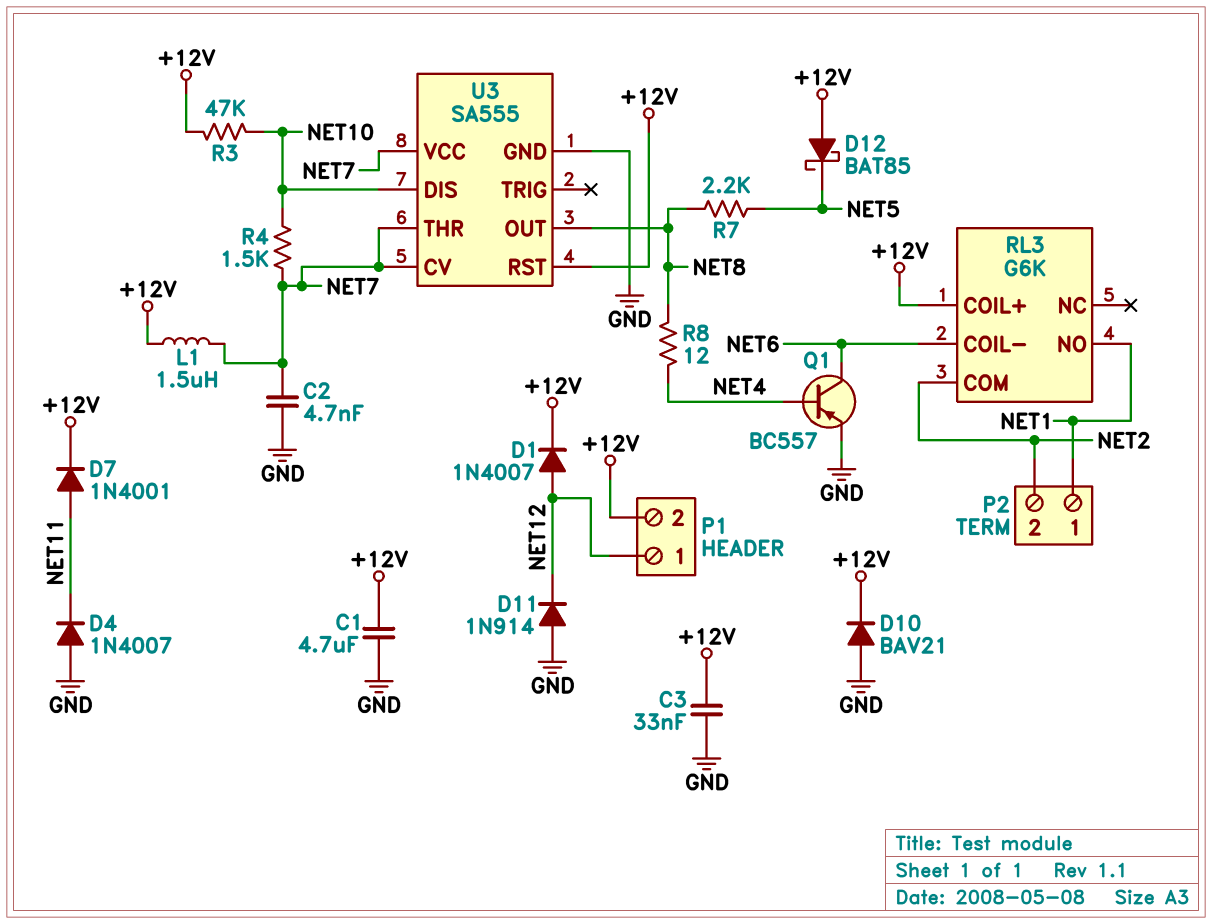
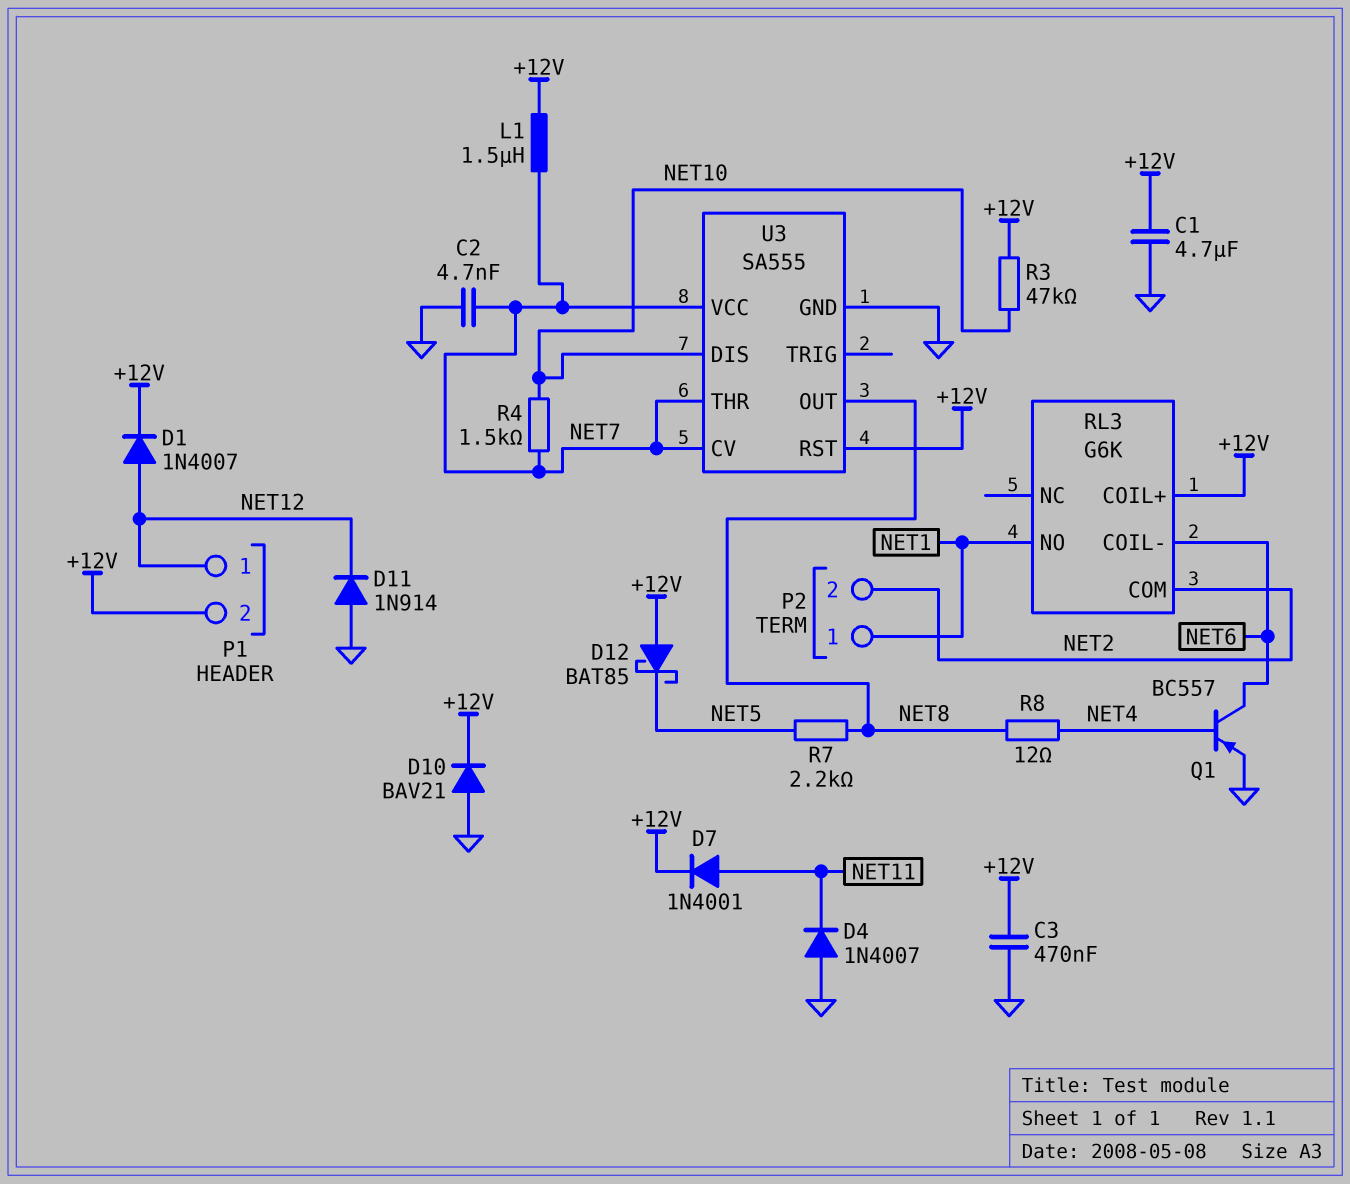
C3: 33nF (+12V, GND) -> 470nF (+12V, GND)

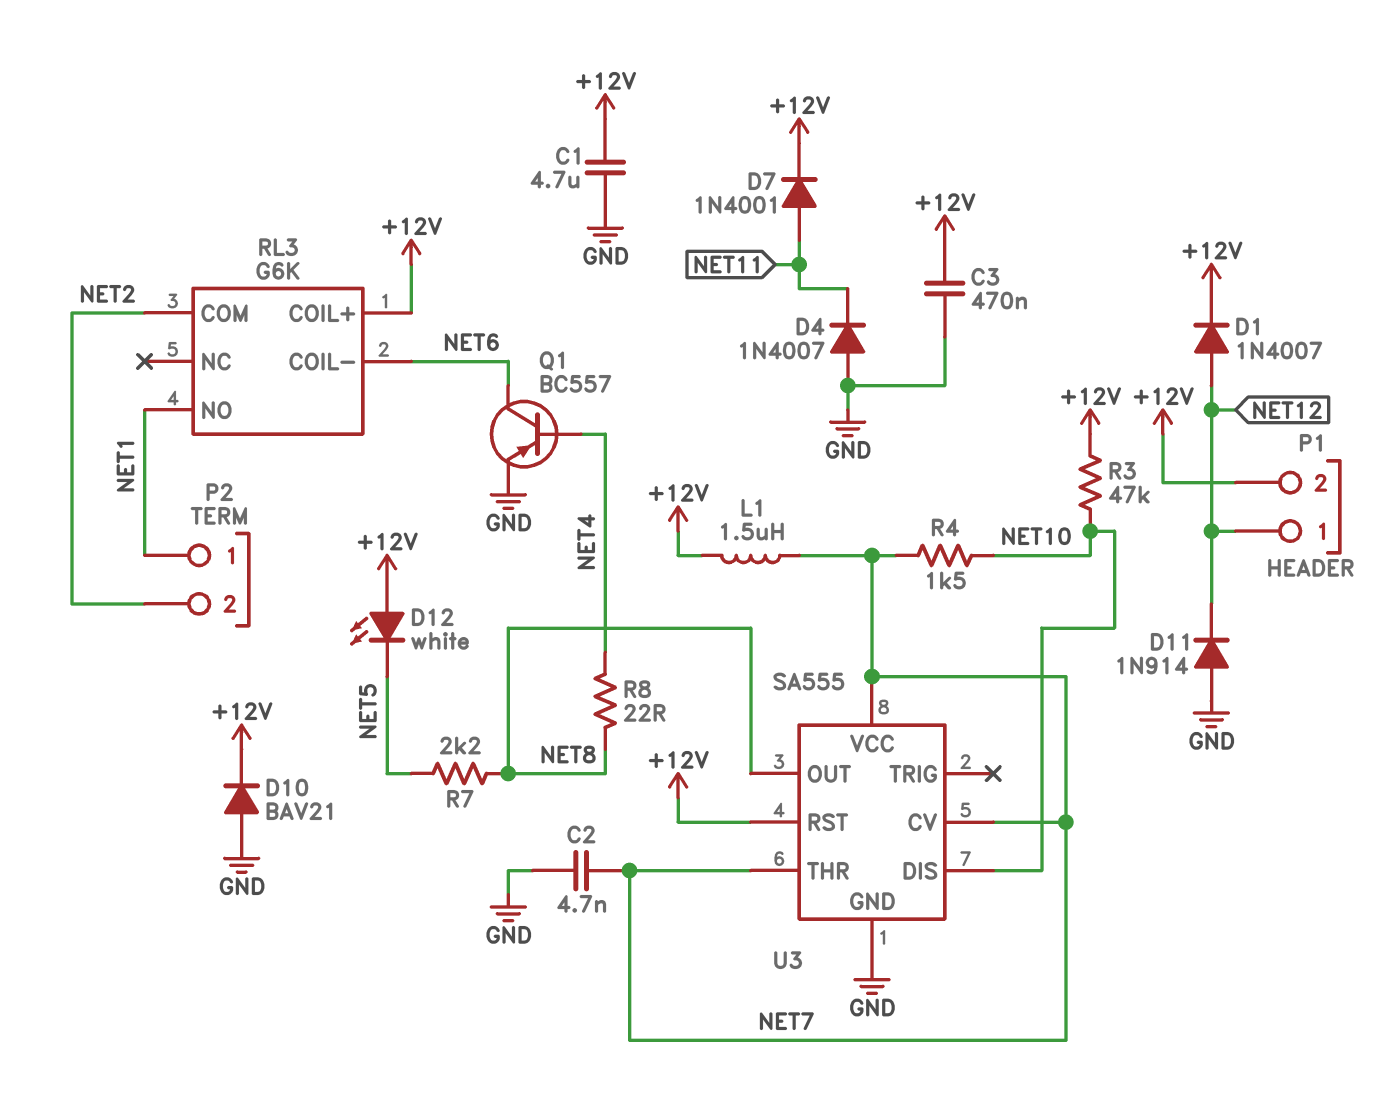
D12: schottky BAT85 (A +12V, K NET5) -> LED white (A +12V, K NET5)
R8: 12 (NET4, NET8) -> 22 (NET4, NET8)

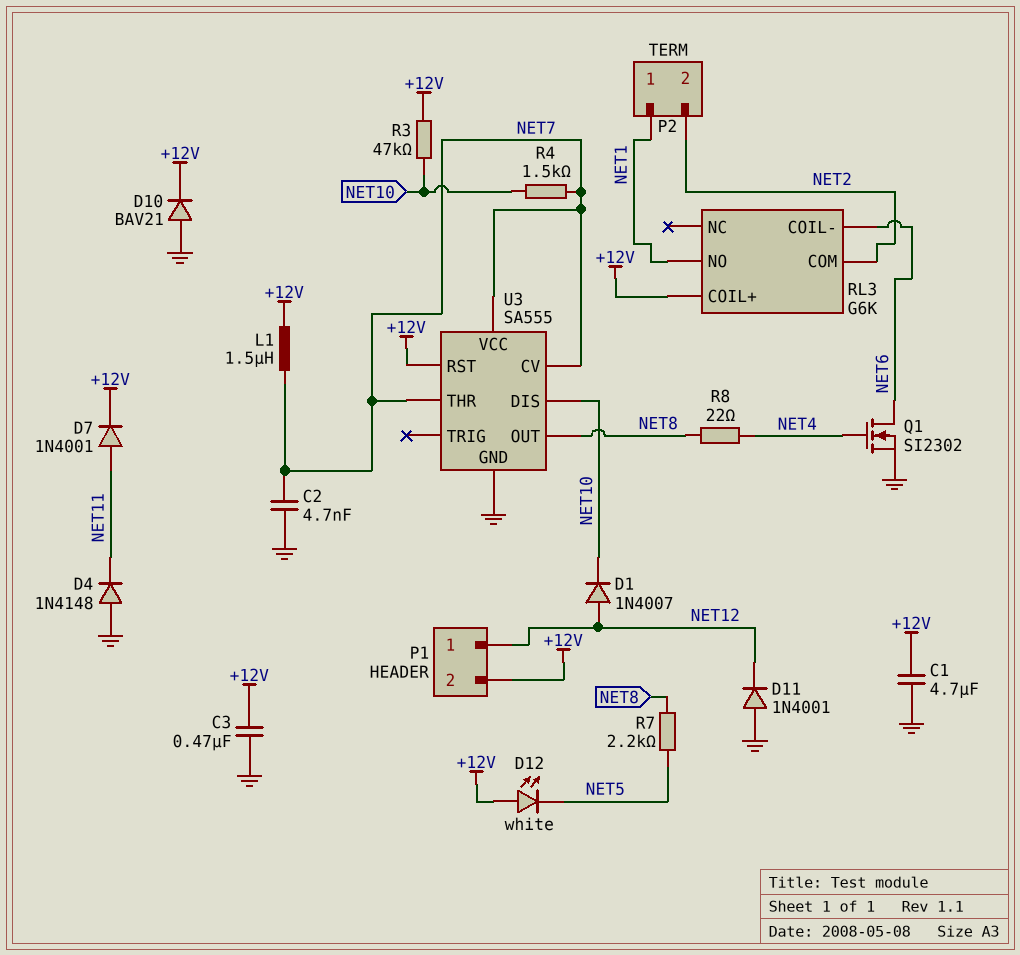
D1: diode 1N4007 (A NET12, K +12V) -> diode 1N4007 (A NET12, K NET10)
D4: diode 1N4007 (A GND, K NET11) -> diode 1N4148 (A GND, K NET11)
D11: diode 1N914 (A GND, K NET12) -> diode 1N4001 (A GND, K NET12)
Q1: PNP BC557 (B NET4, C NET6, E GND) -> NMOS SI2302 (G NET4, D NET6, S GND)

